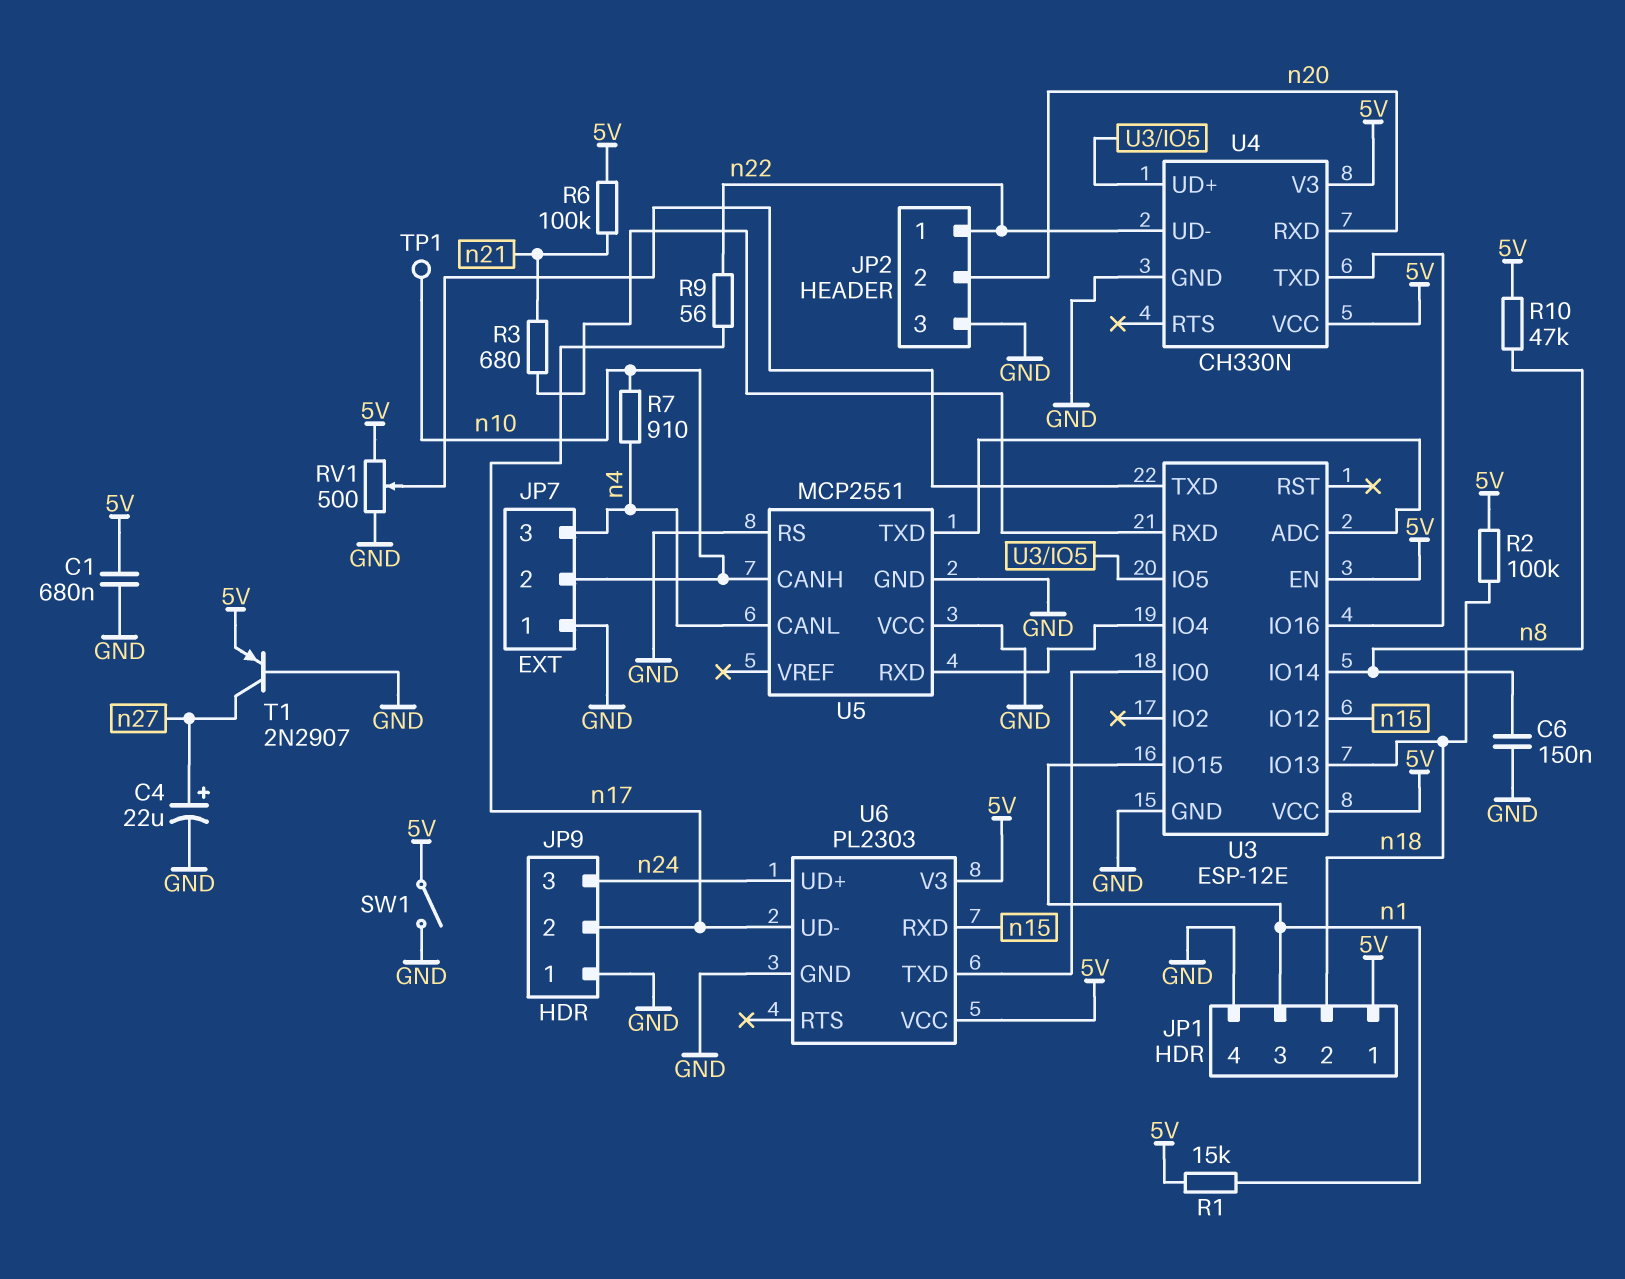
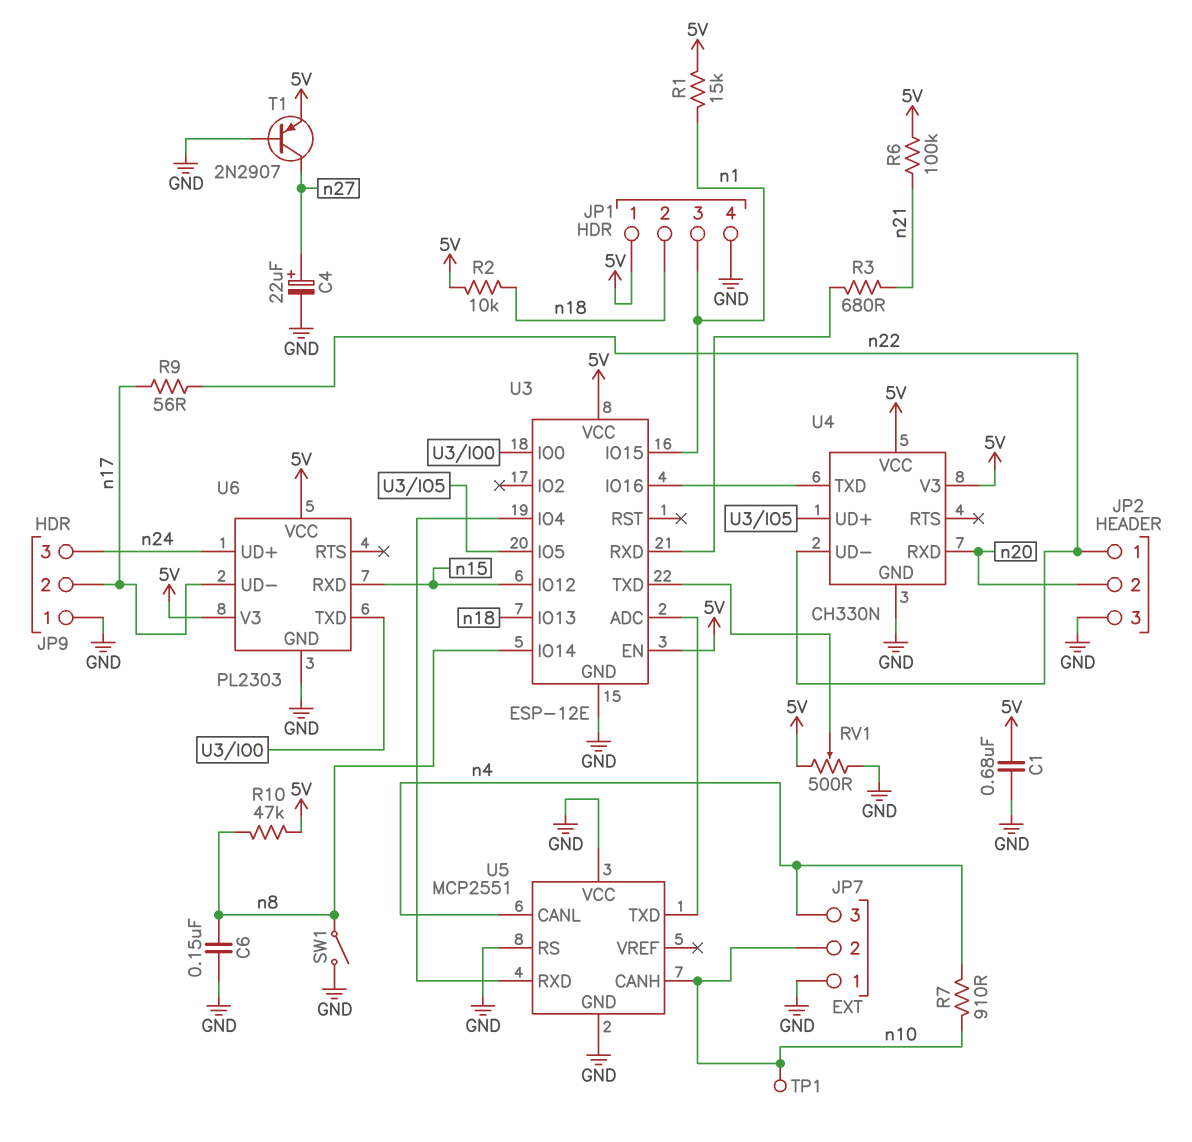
R2: 100k (5V, n18) -> 10k (5V, n18)
SW1: switch (5V, GND) -> switch (GND, n8)

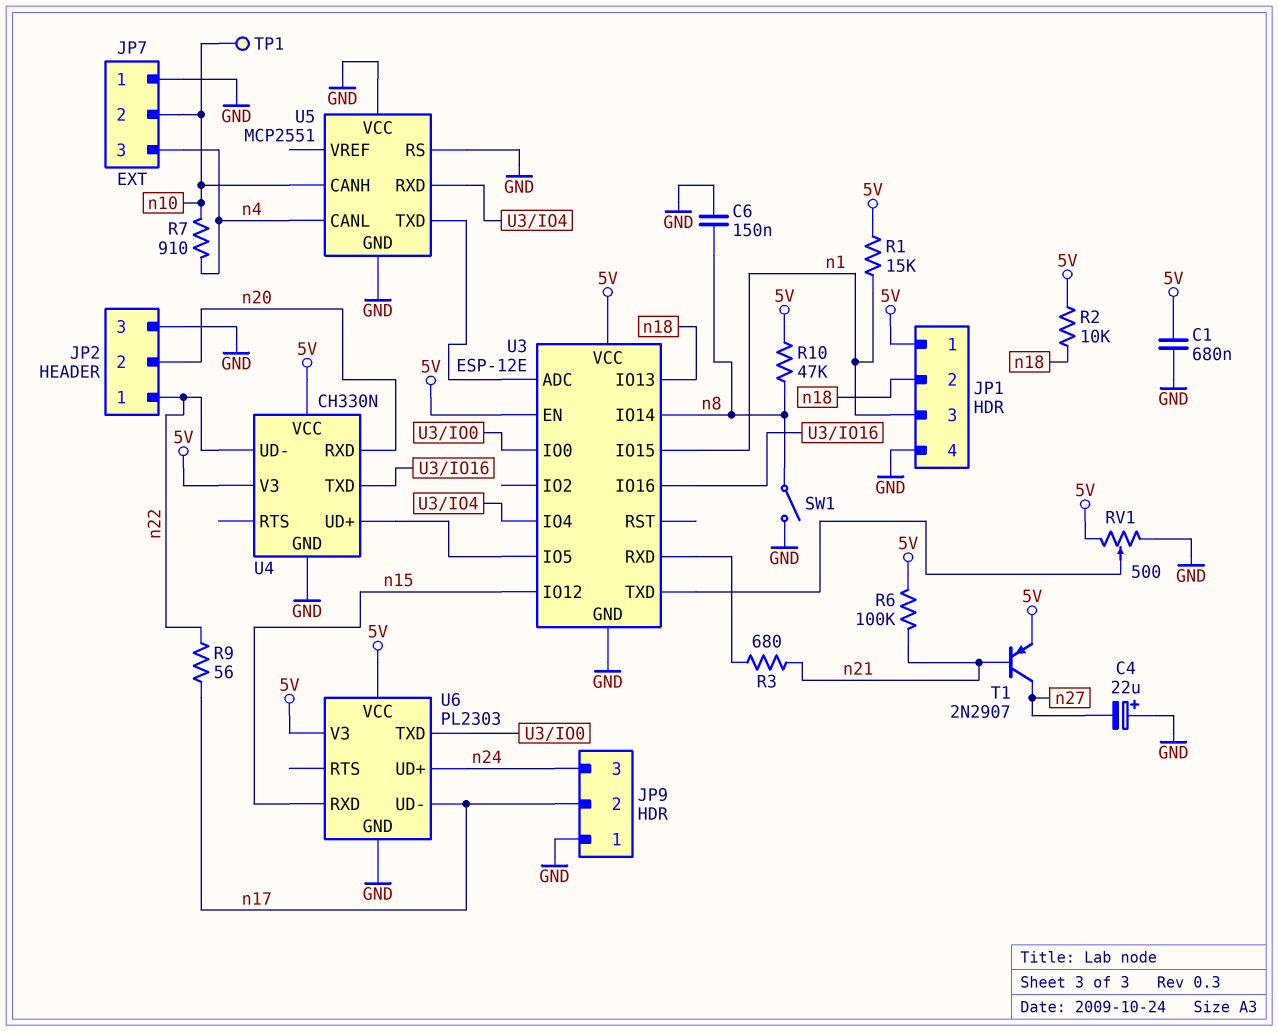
C4: 22uF (plus n27, minus GND) -> 22uF (plus GND, minus n27)
T1: PNP 2N2907 (B GND, C n27, E 5V) -> PNP 2N2907 (B n21, C n27, E 5V)

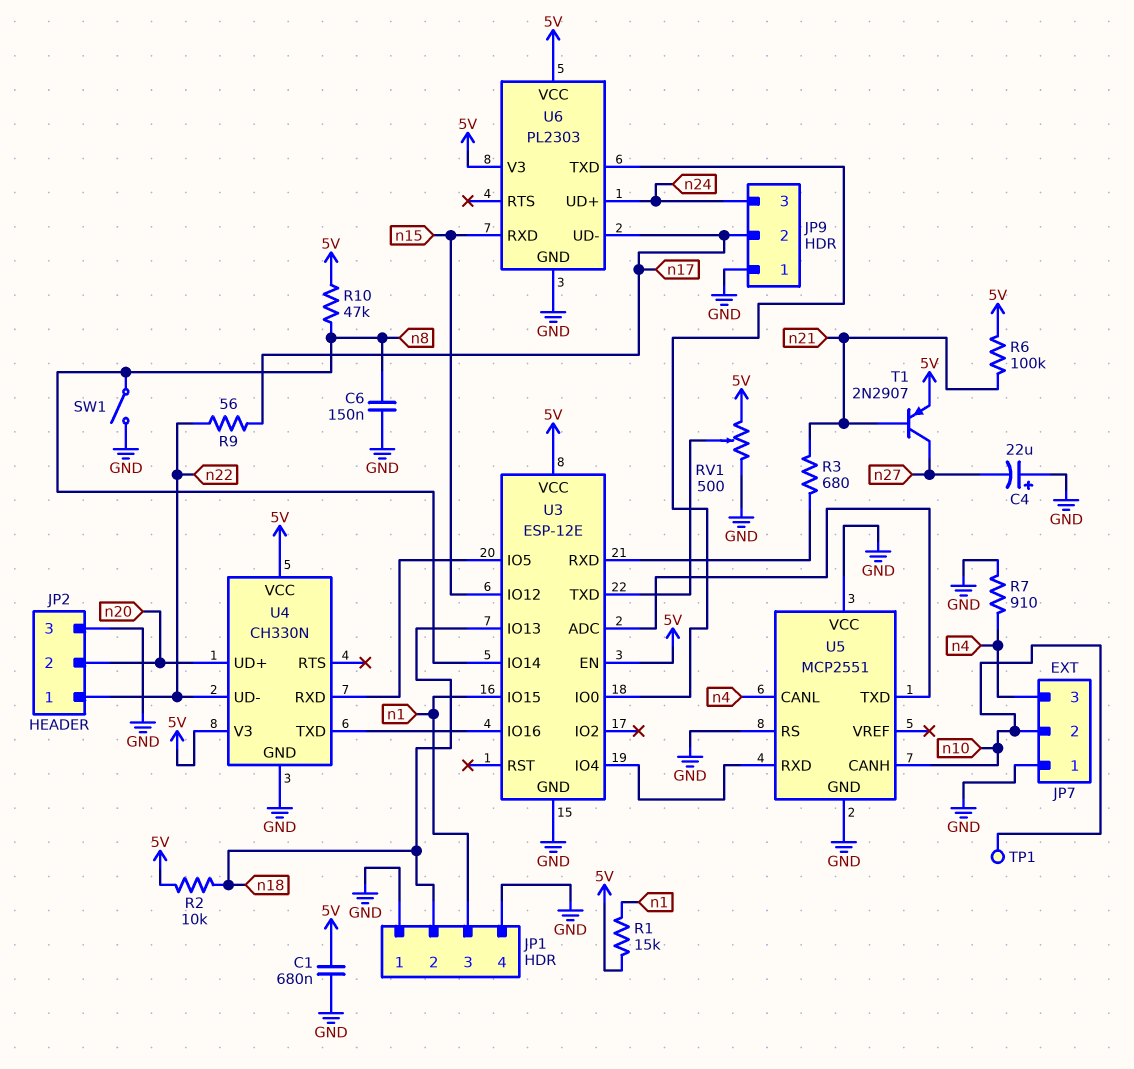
JP1 pin 1: 5V -> GND
R7: 910 (n4, n10) -> 910 (GND, n4)
U4 pin RXD: n20 -> U3/IO5
U4 pin UD+: U3/IO5 -> n20

